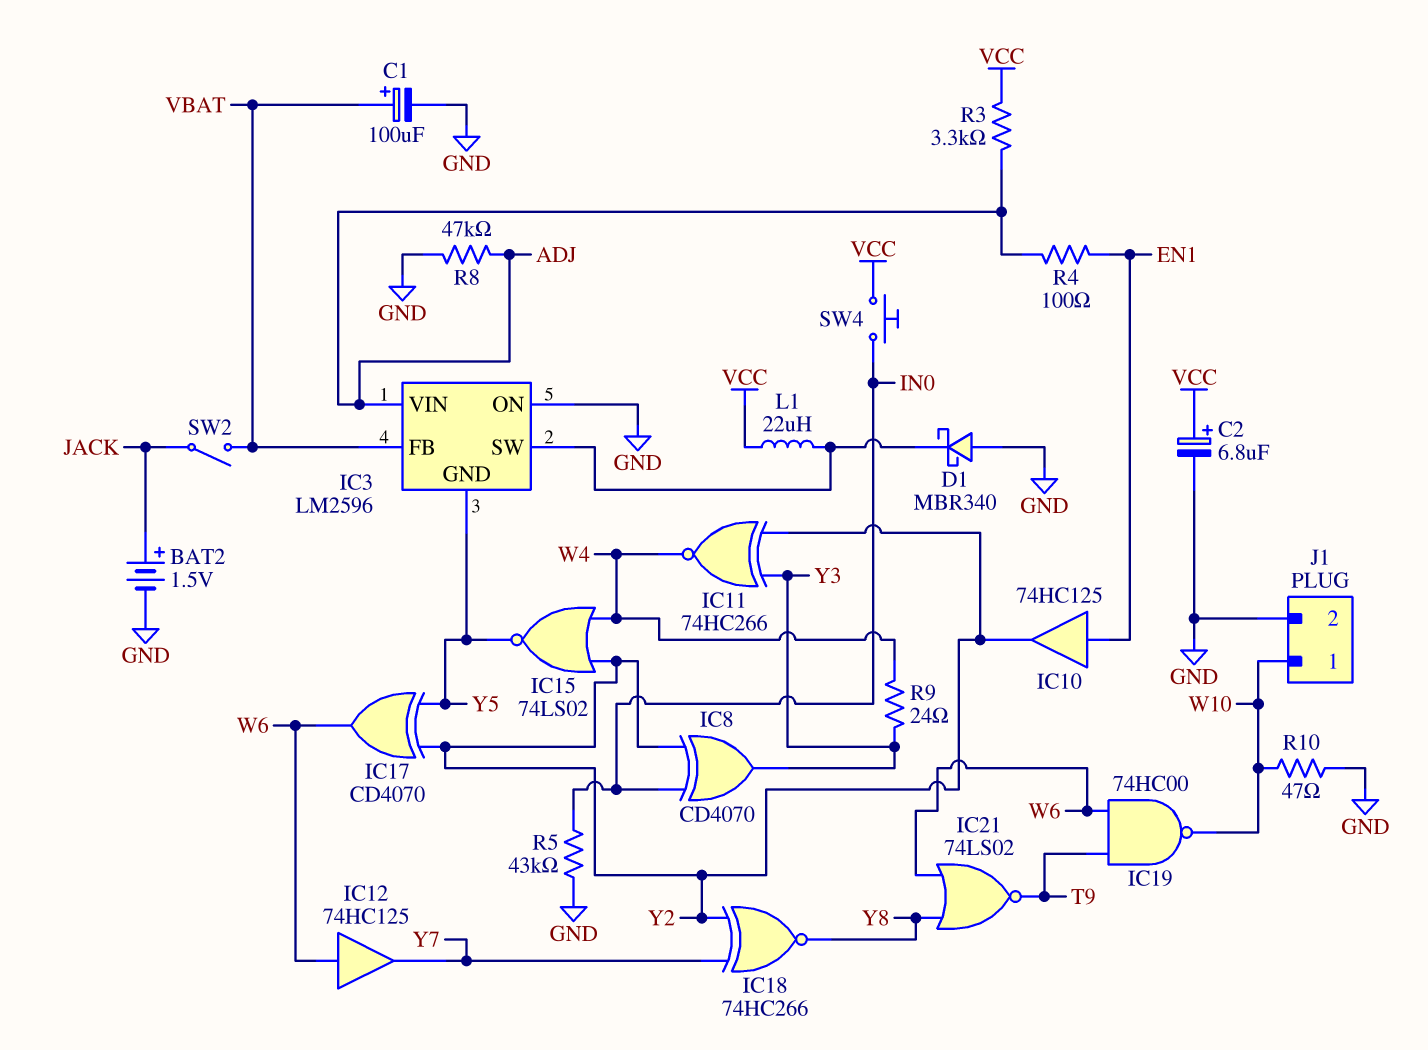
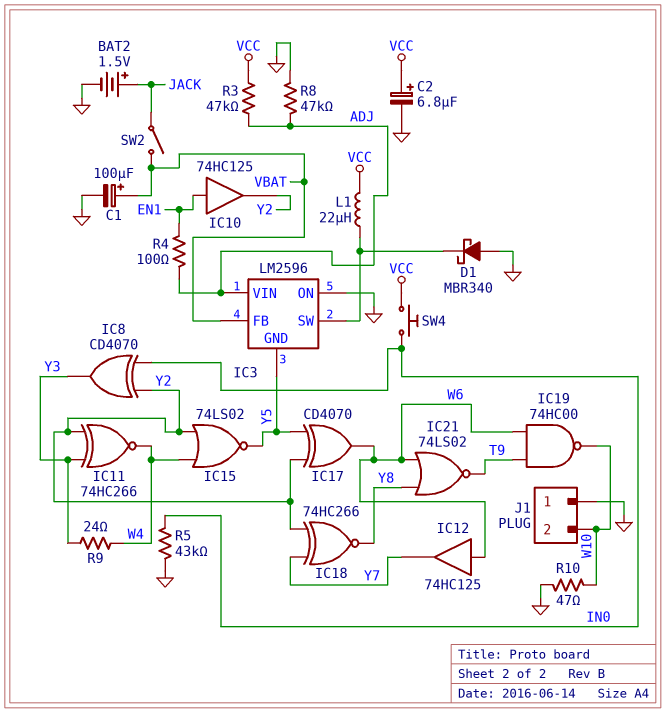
J1 pin 1: W10 -> GND
J1 pin 2: GND -> W10
R3: 3.3k (ADJ, VCC) -> 47k (ADJ, VCC)

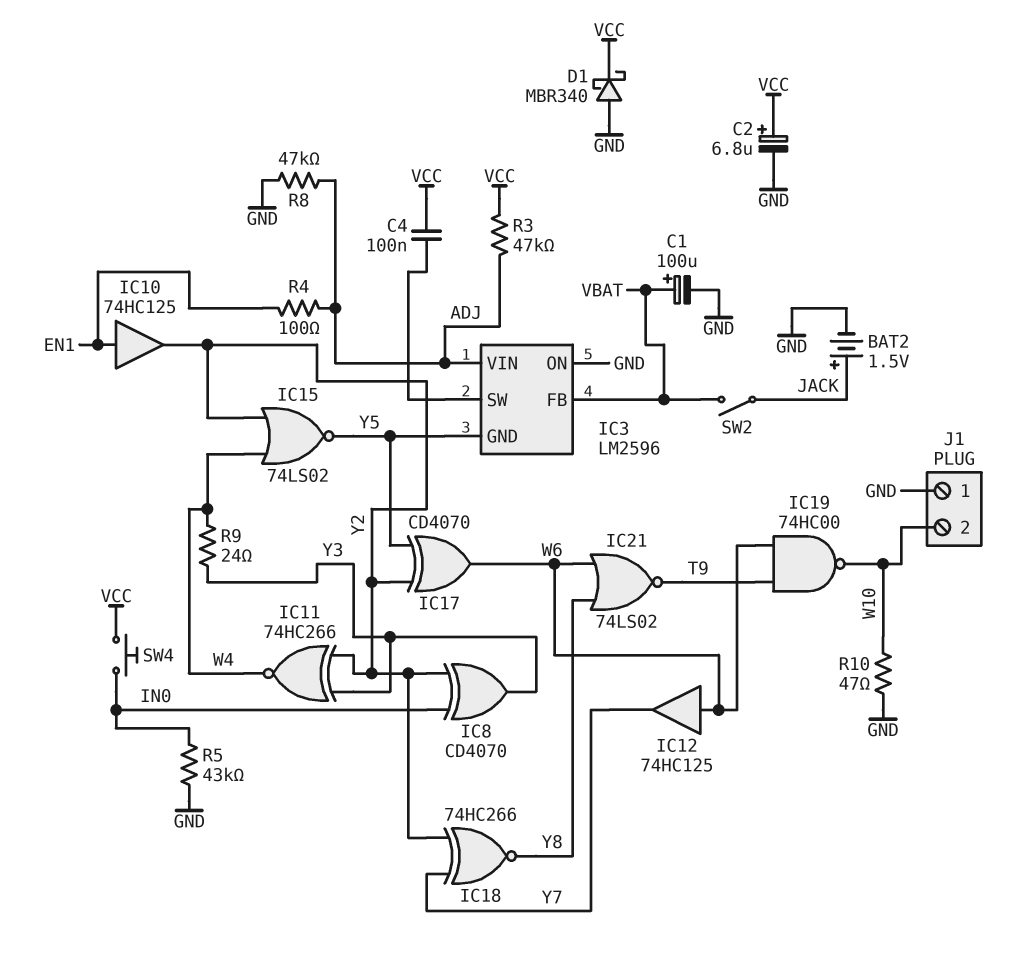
C4: none -> 100nF (IC3/SW, VCC)
D1: schottky MBR340 (A GND, K IC3/SW) -> schottky MBR340 (A GND, K VCC)
L1: 22uH (IC3/SW, VCC) -> none

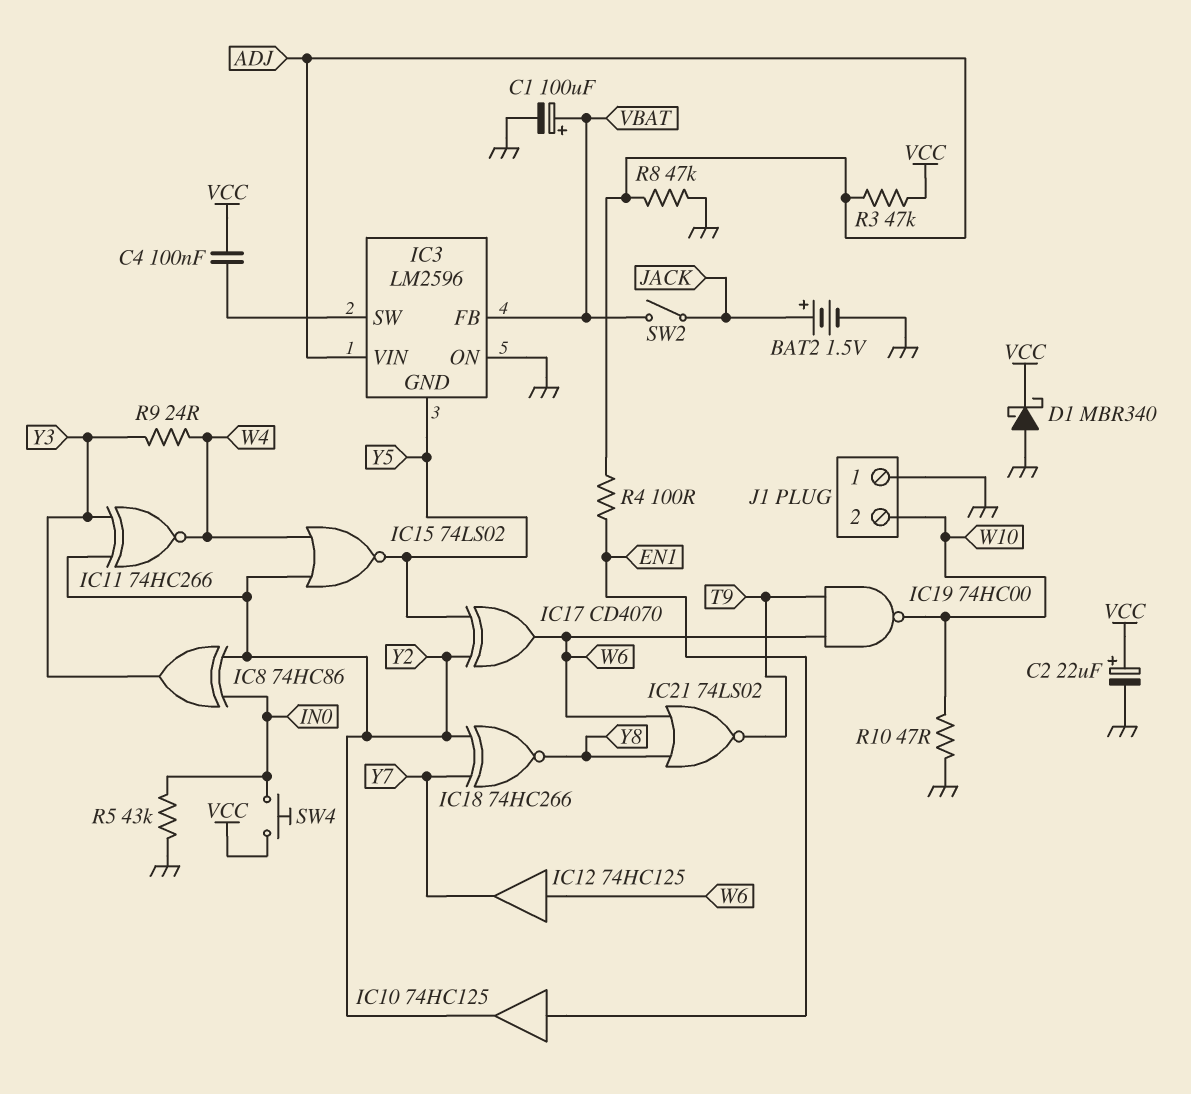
C2: 6.8uF (plus VCC, minus GND) -> 22uF (plus VCC, minus GND)
IC8: XOR CD4070 (in IN0, in Y2, out Y3) -> XOR 74HC86 (in IN0, in Y2, out Y3)

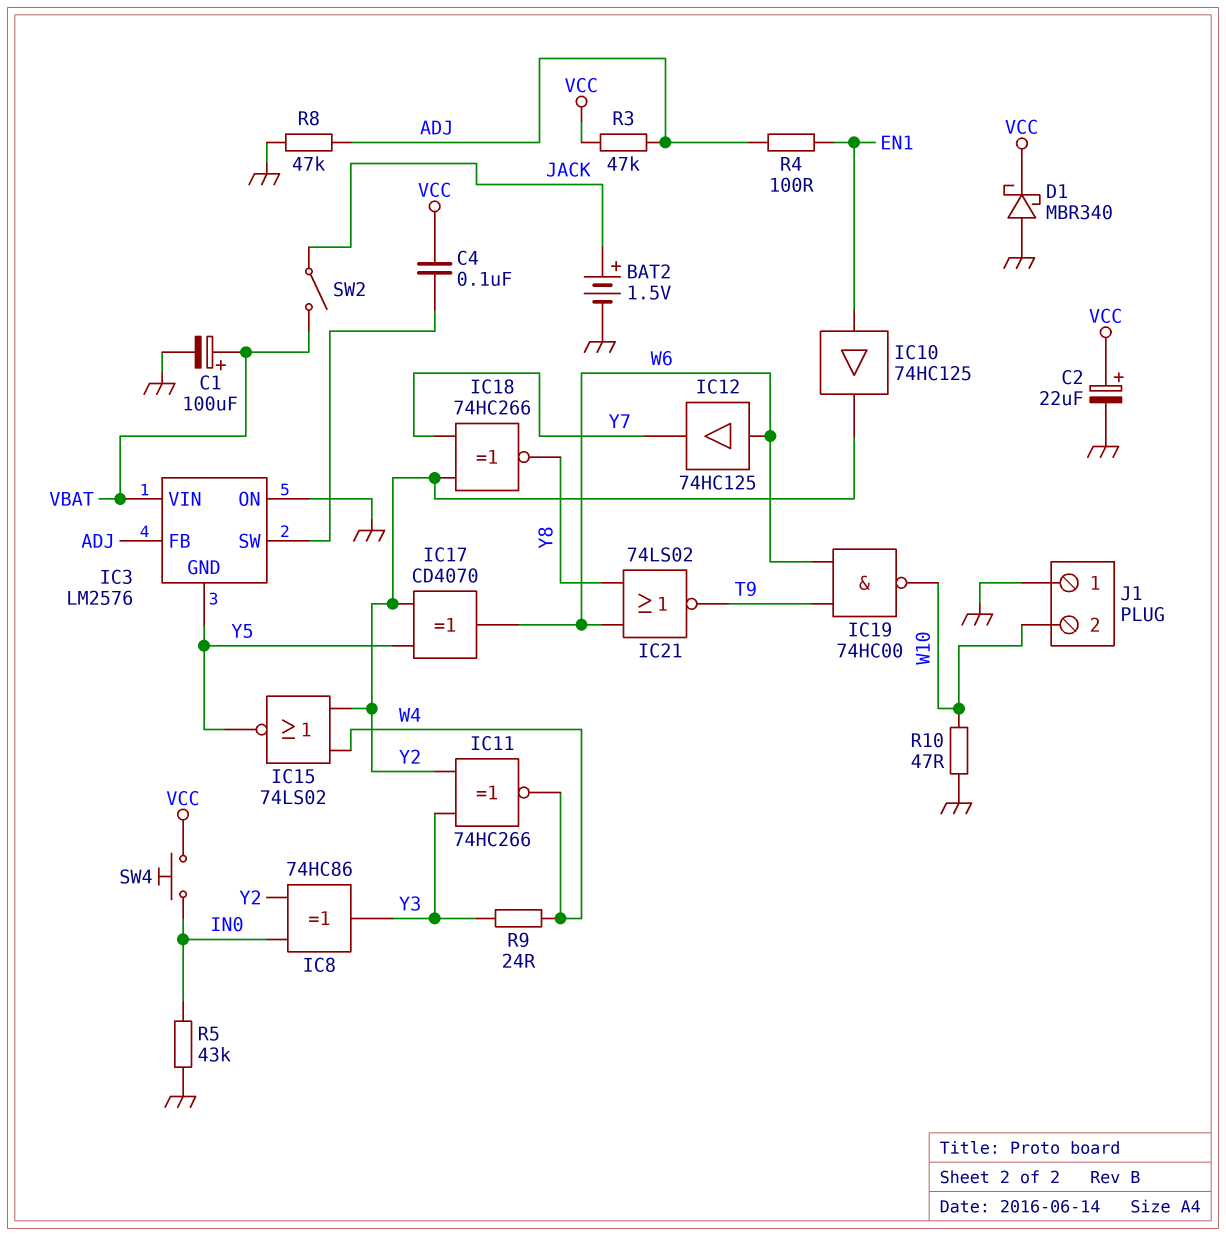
IC3: LM2596 -> LM2576
IC3 pin FB: VBAT -> ADJ
IC3 pin VIN: ADJ -> VBAT

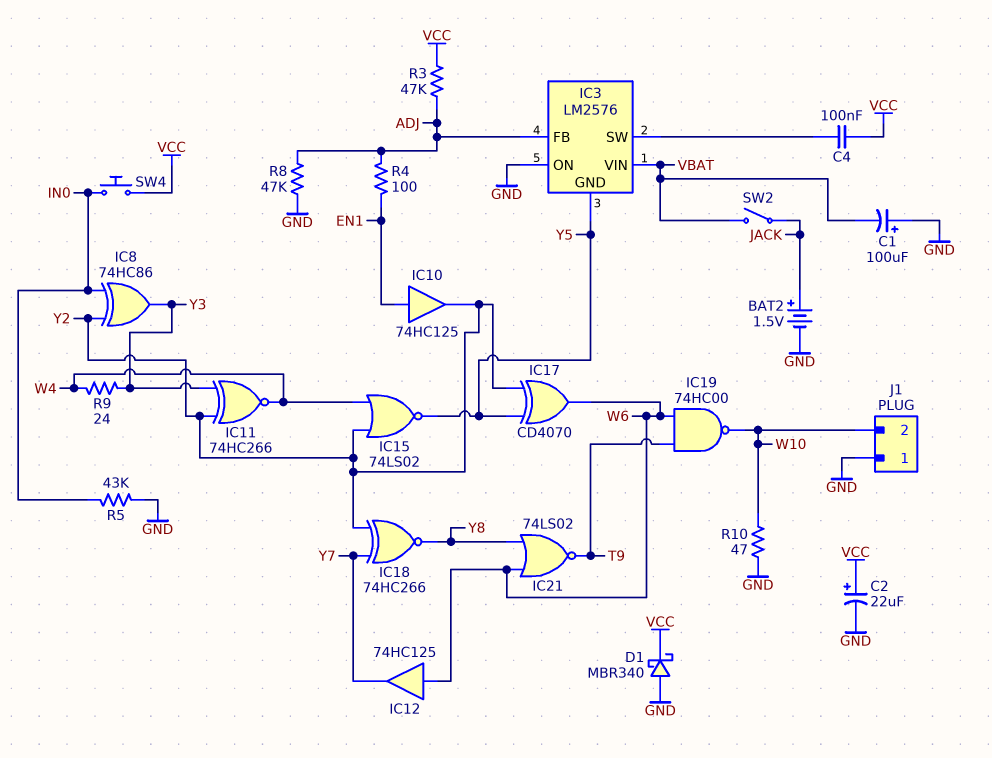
C1: 100uF (plus VBAT, minus GND) -> 100uF (plus GND, minus VBAT)

